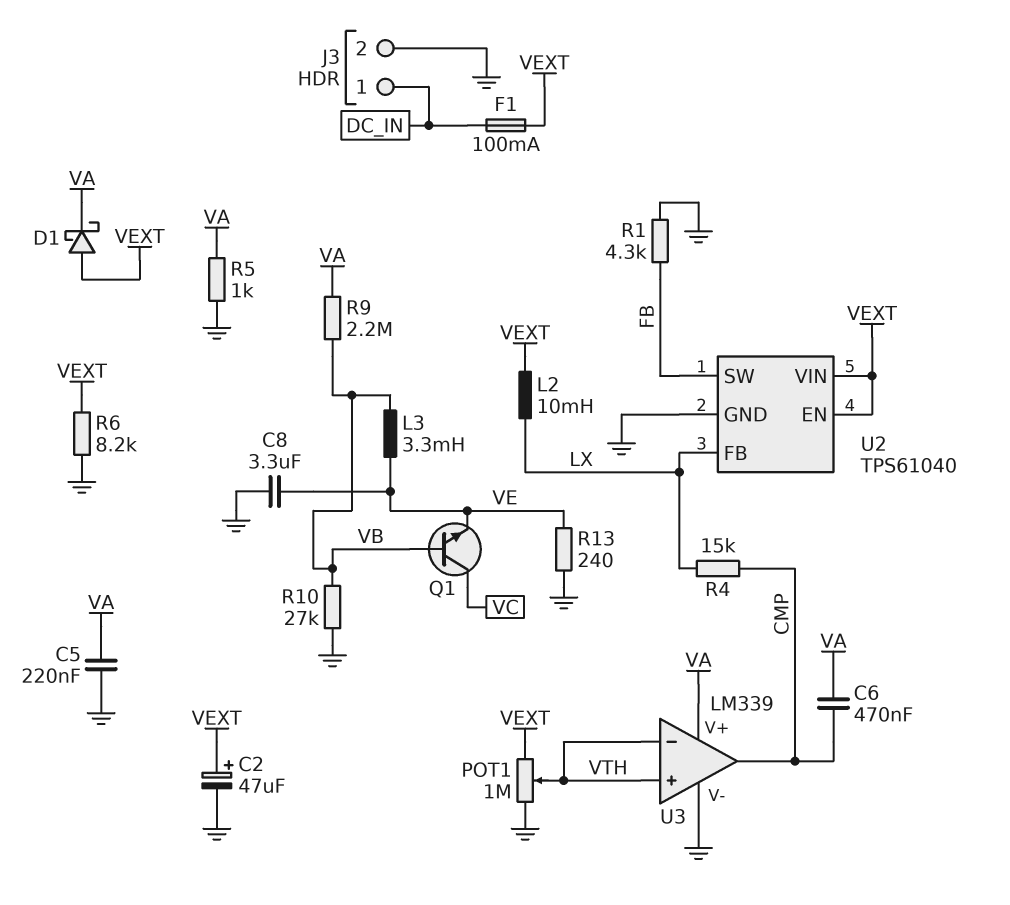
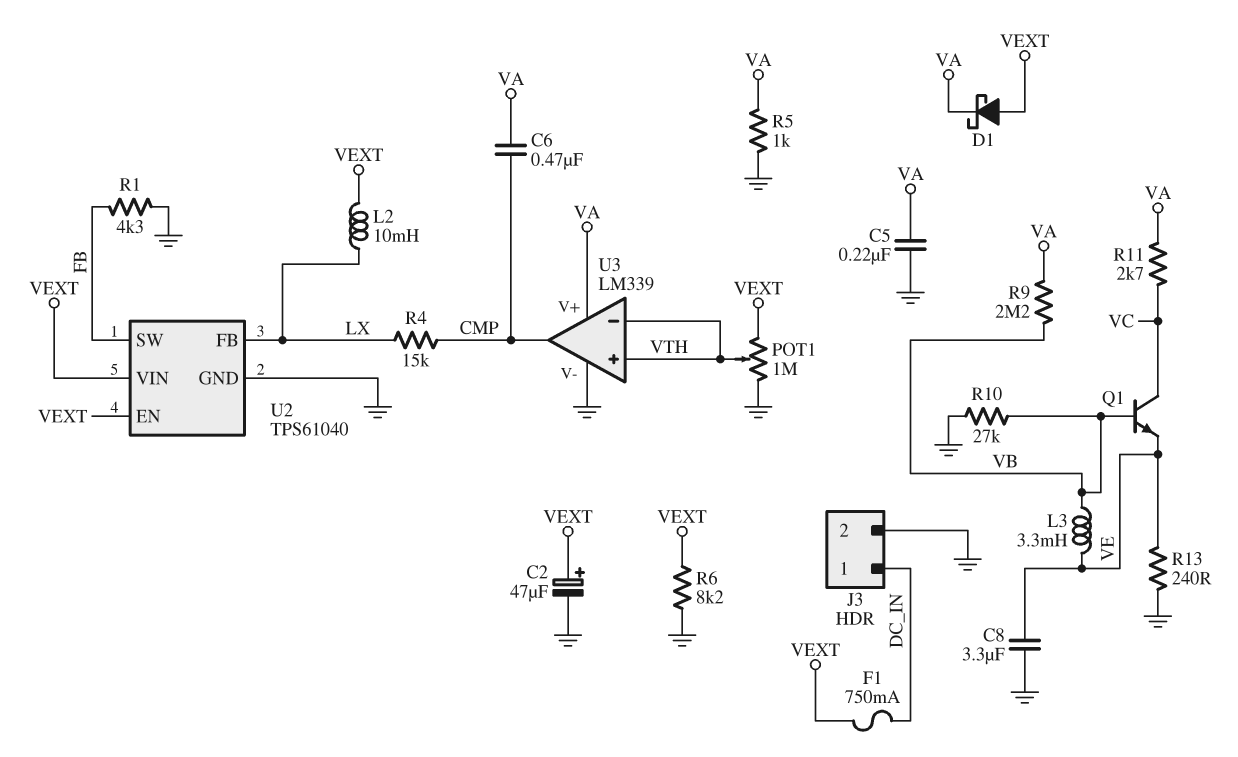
F1: 100mA (DC_IN, VEXT) -> 750mA (DC_IN, VEXT)
R11: none -> 2.7k (VA, VC)

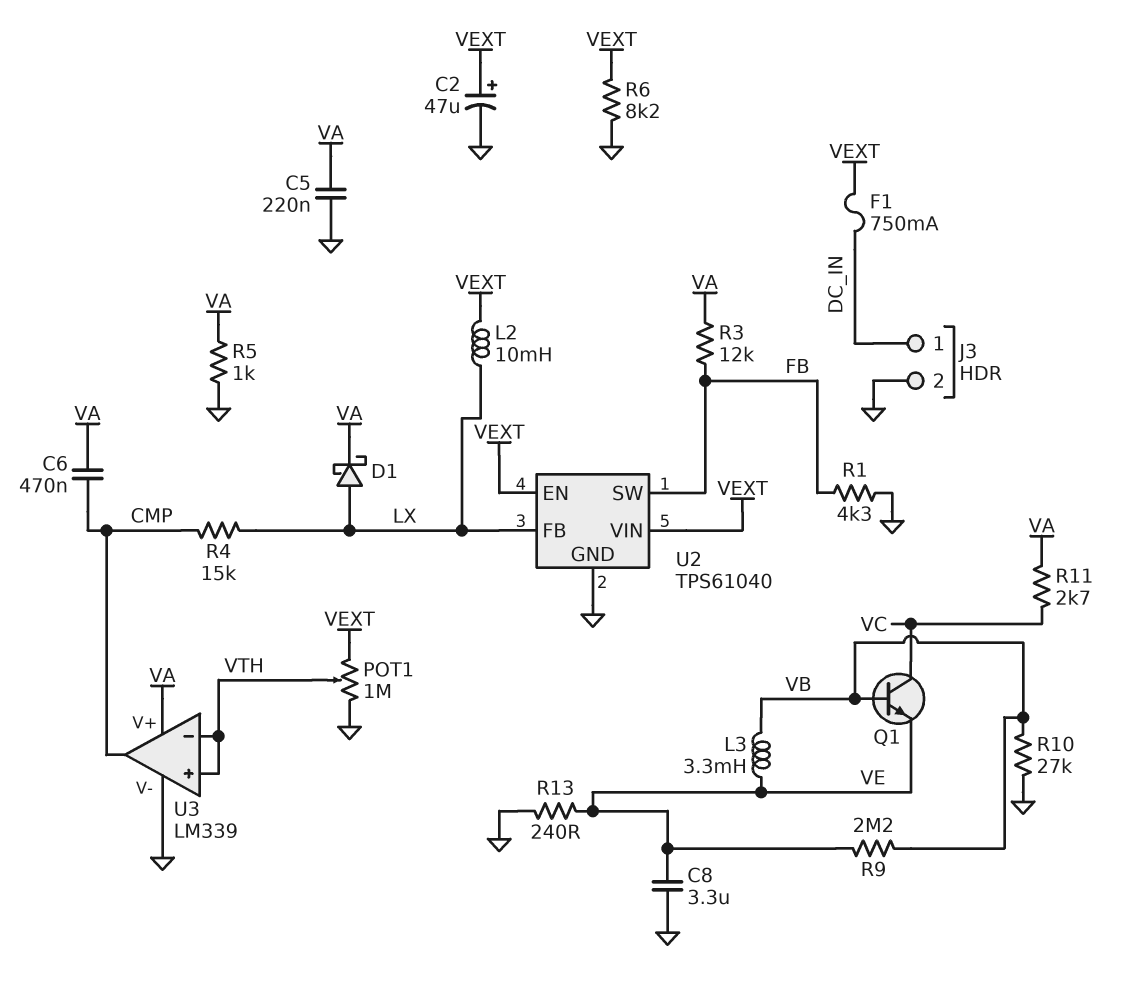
D1: schottky (A VEXT, K VA) -> schottky (A LX, K VA)
R3: none -> 12k (FB, VA)
R9: 2.2M (VA, VB) -> 2.2M (VB, VE)

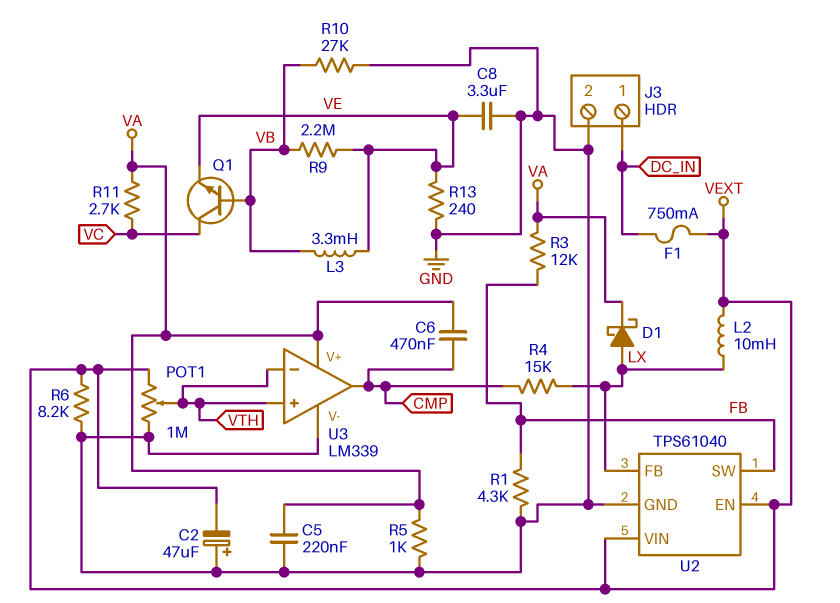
C2: 47uF (plus VEXT, minus GND) -> 47uF (plus GND, minus VEXT)

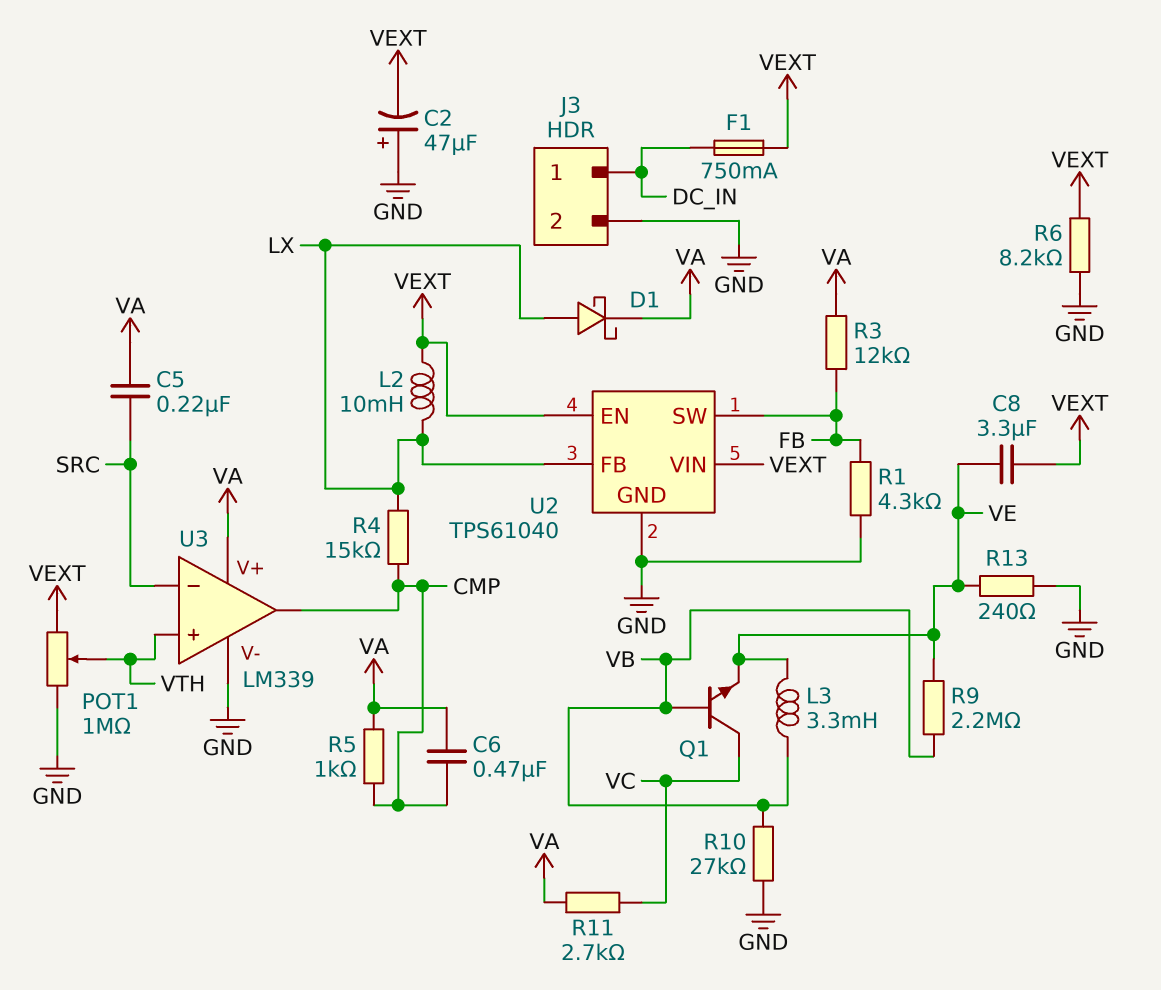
C5: 220nF (GND, VA) -> 220nF (SRC, VA)
C8: 3.3uF (GND, VE) -> 3.3uF (VE, VEXT)
R5: 1k (GND, VA) -> 1k (CMP, VA)
U3 pin in-: VTH -> SRC

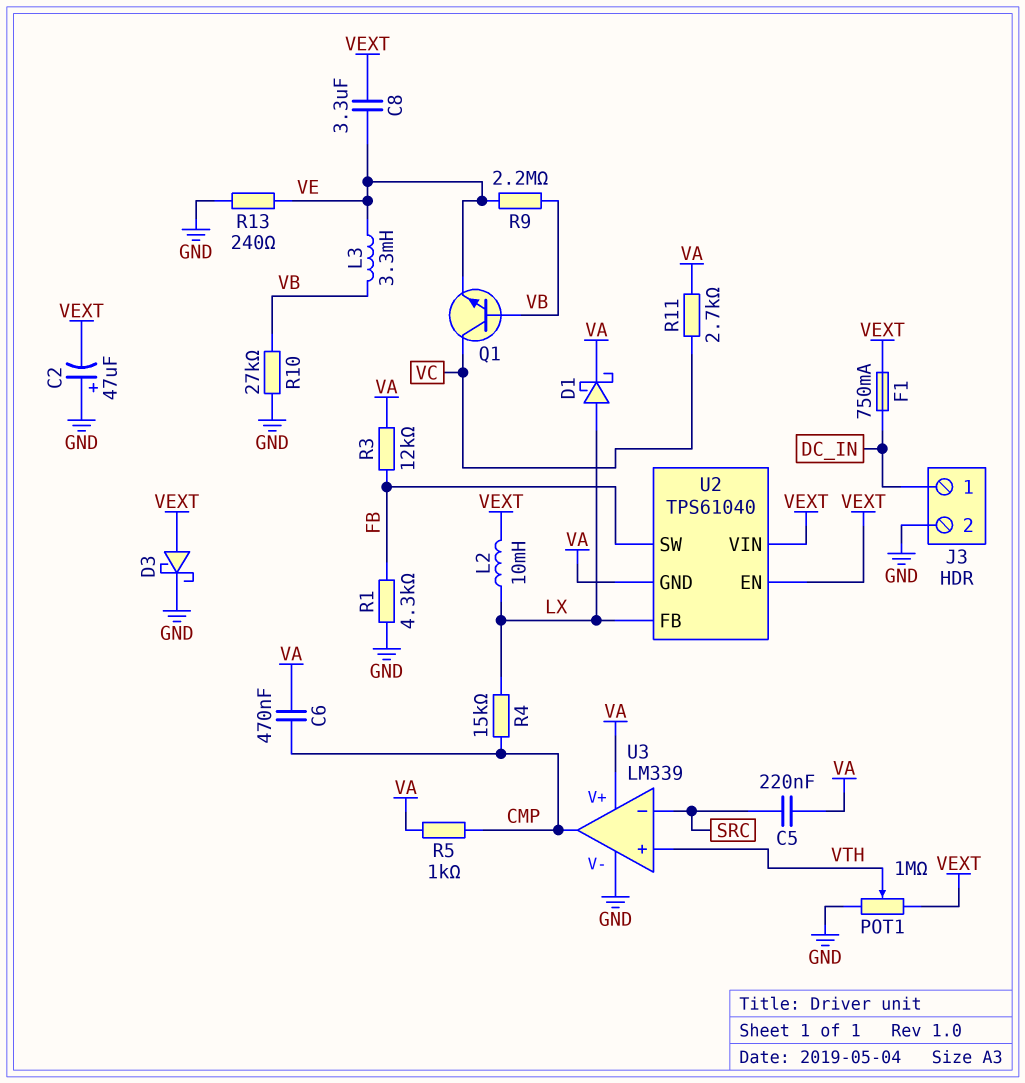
D3: none -> schottky (A VEXT, K GND)
R6: 8.2k (GND, VEXT) -> none
U2 pin GND: GND -> VA

